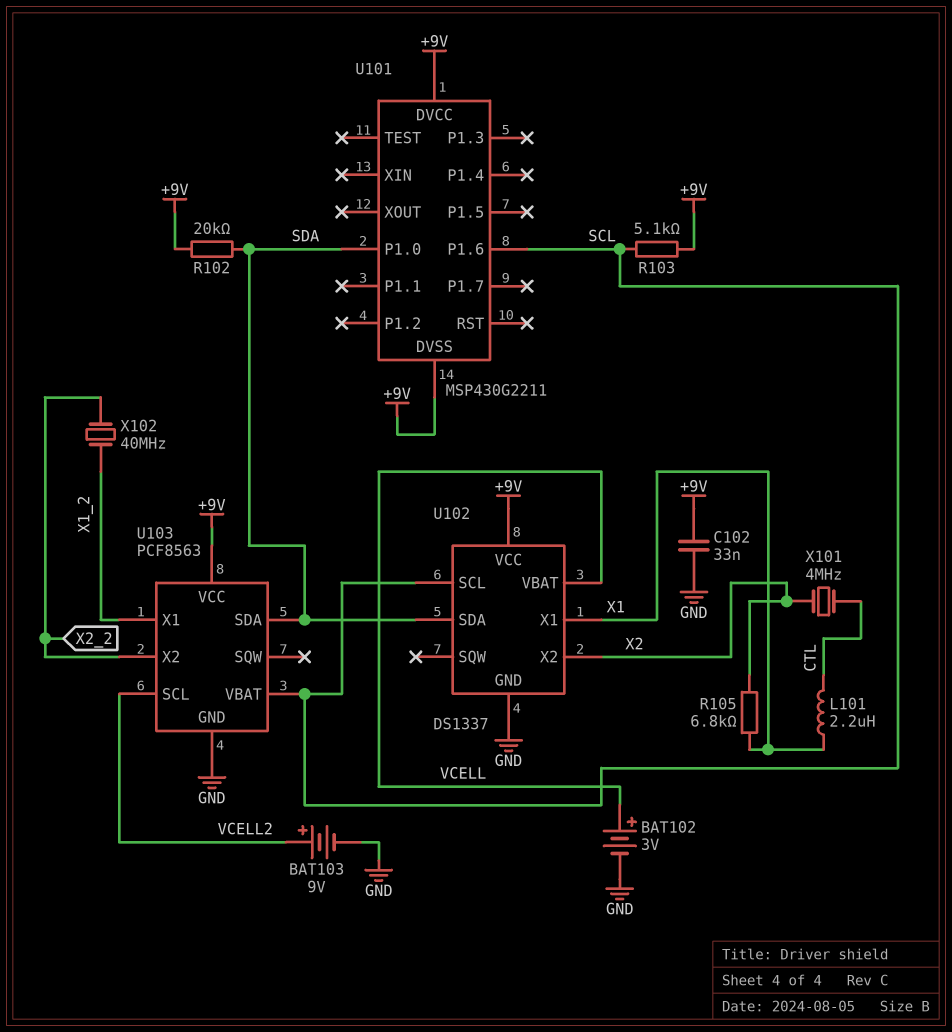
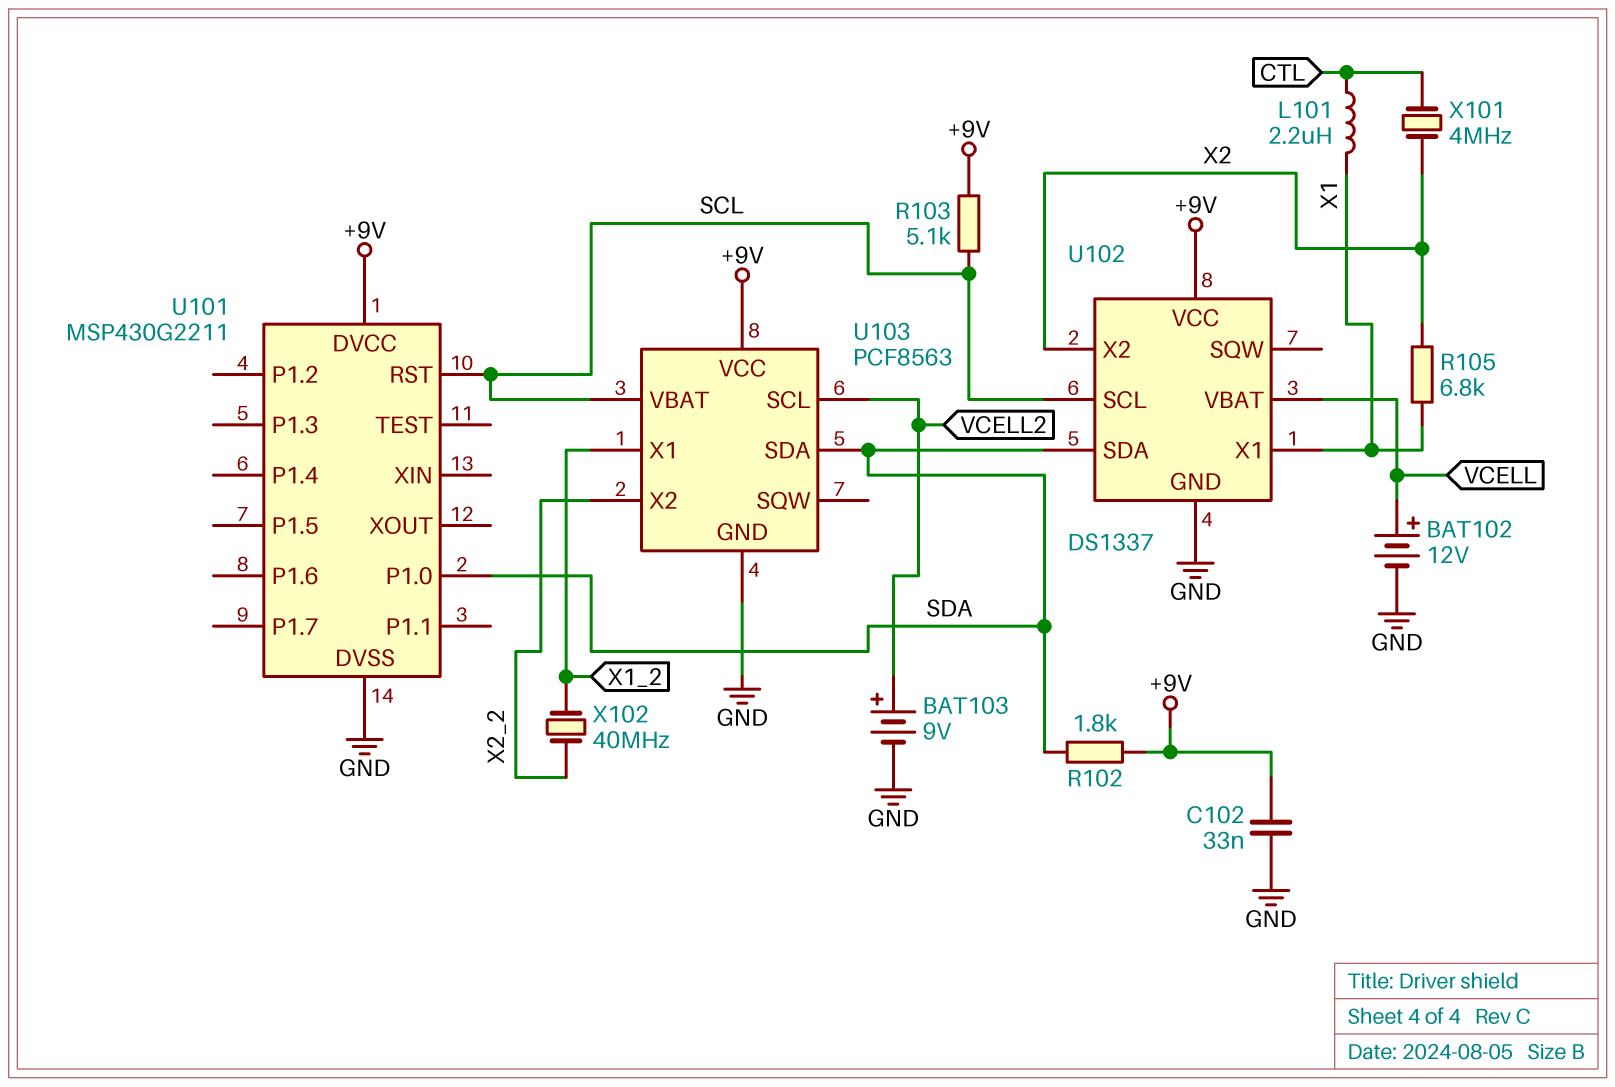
BAT102: 3V (plus VCELL, minus GND) -> 12V (plus VCELL, minus GND)
R102: 20k (+9V, SDA) -> 1.8k (+9V, SDA)
U101 pin DVSS: +9V -> GND
U101 pin P1.6: SCL -> none
U101 pin RST: none -> SCL

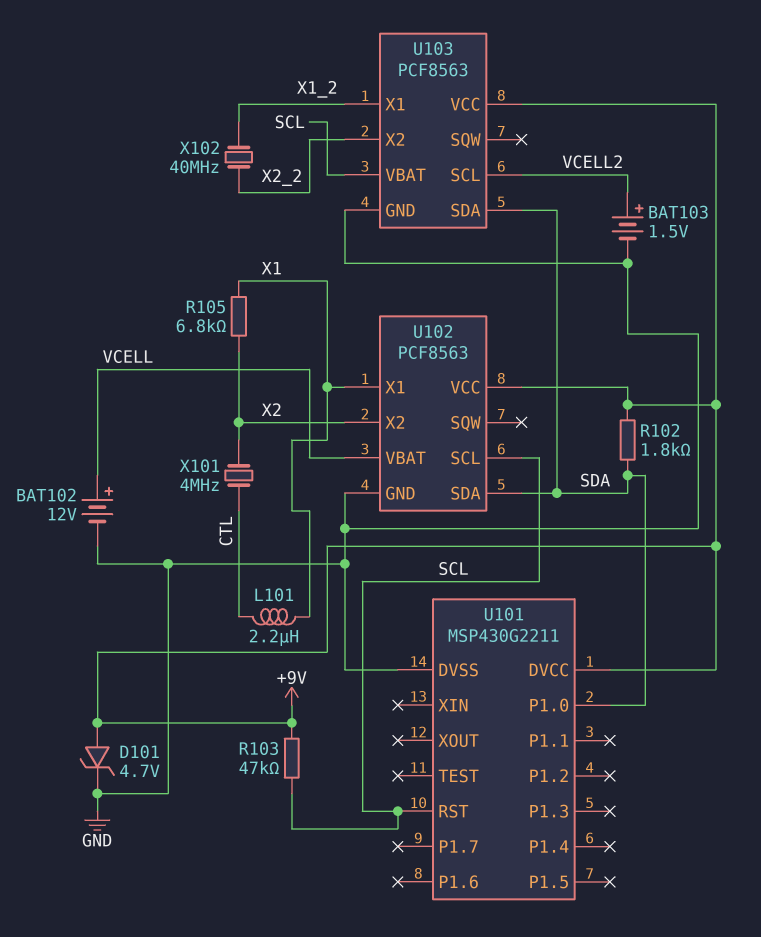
BAT103: 9V (plus VCELL2, minus GND) -> 1.5V (plus VCELL2, minus GND)
C102: 33nF (+9V, GND) -> none
D101: none -> zener 4.7V (A +9V, K GND)
R103: 5.1k (+9V, SCL) -> 47k (+9V, SCL)
U102: DS1337 -> PCF8563

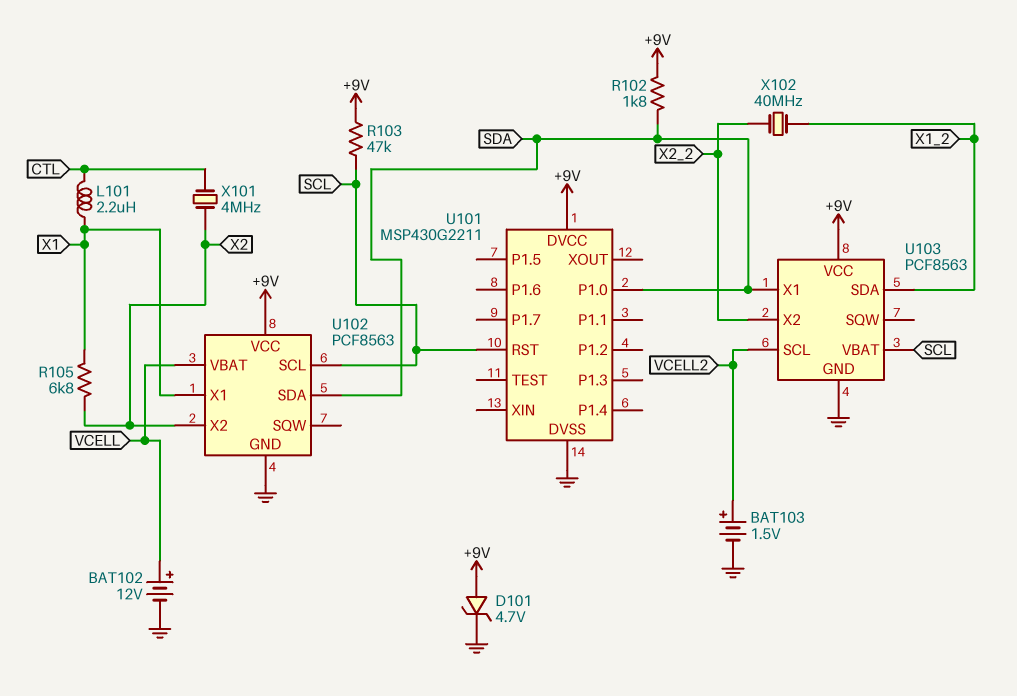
U103 pin SDA: SDA -> X1_2
U103 pin X1: X1_2 -> SDA

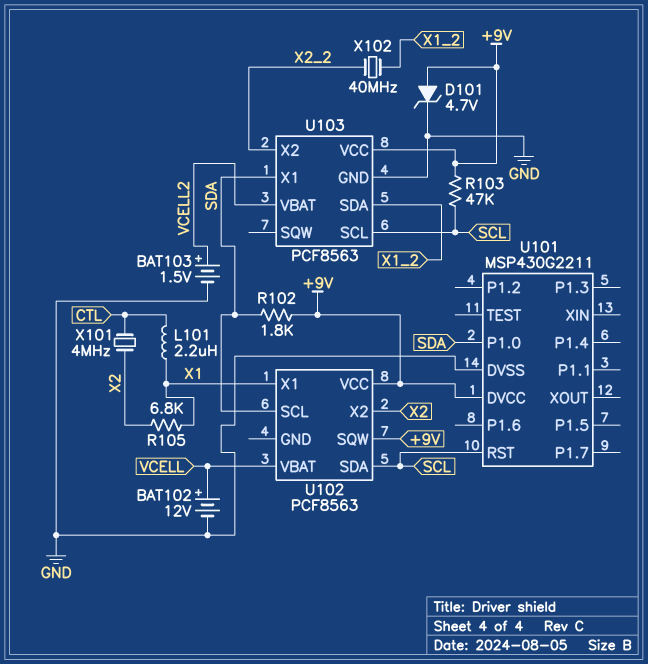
U102 pin GND: GND -> none
U102 pin SCL: SCL -> SDA
U102 pin SDA: SDA -> SCL
U102 pin SQW: none -> +9V
U103 pin SCL: VCELL2 -> SCL
U103 pin VBAT: SCL -> VCELL2

